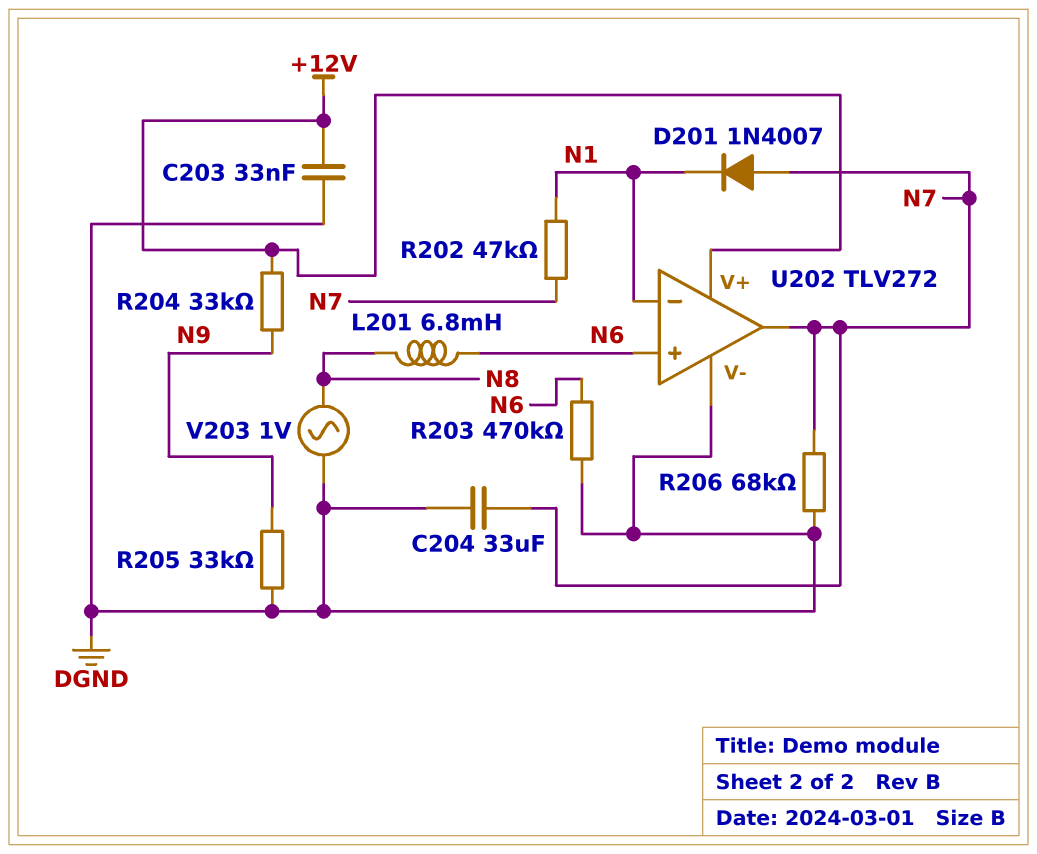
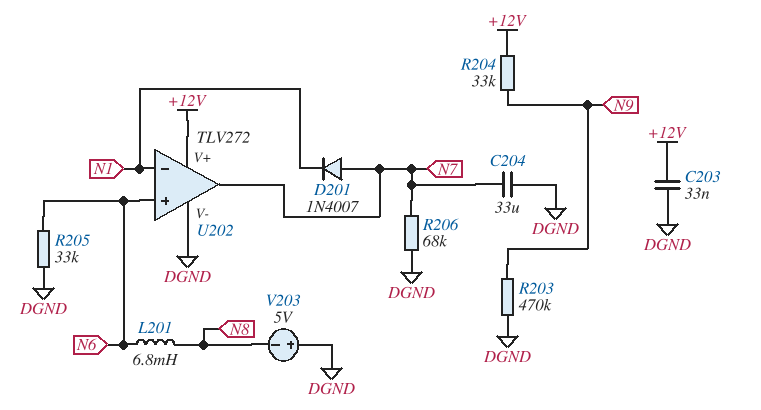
R202: 47k (N1, N7) -> none
R203: 470k (DGND, N6) -> 470k (DGND, N9)
R205: 33k (DGND, N9) -> 33k (DGND, N6)
V203: AC 1V (DGND, N8) -> 5V (plus DGND, minus N8)

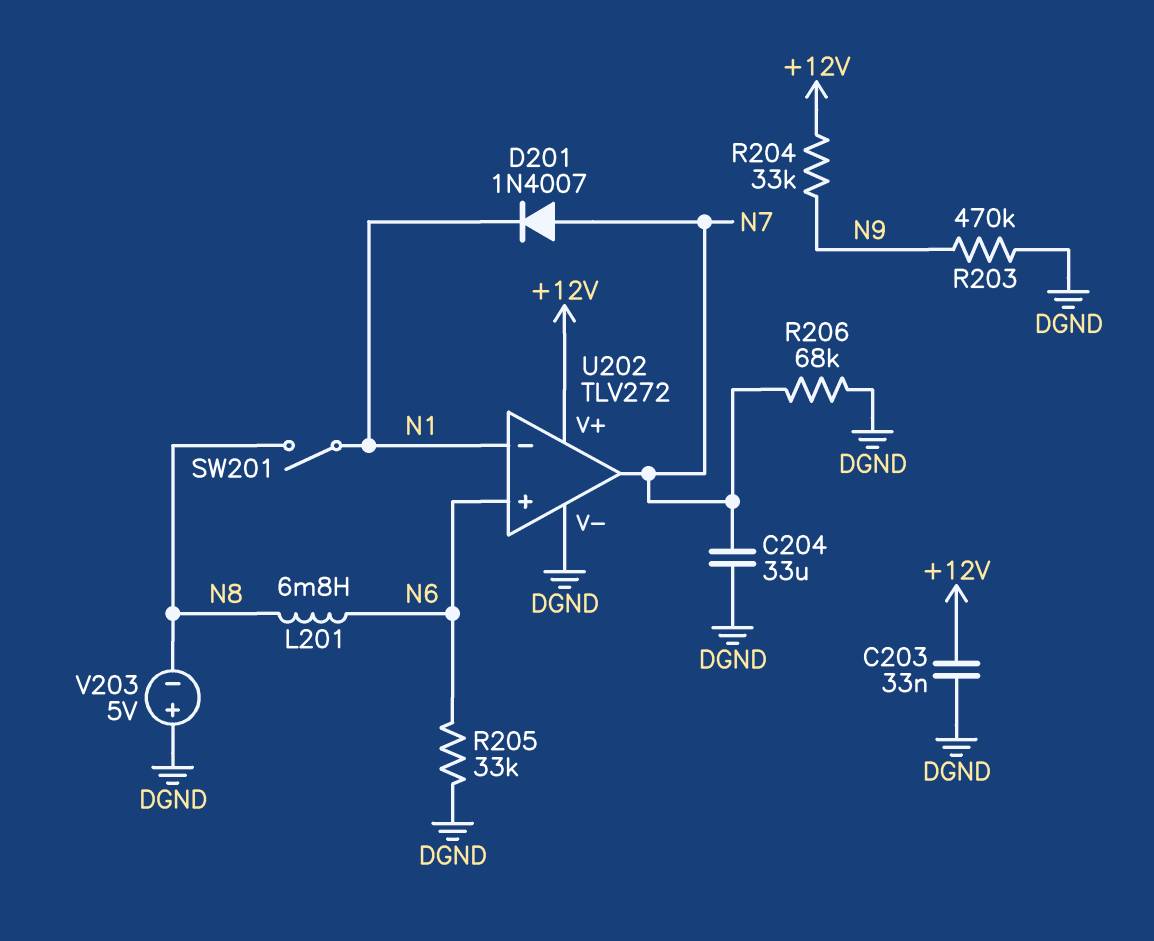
SW201: none -> switch (N1, N8)

